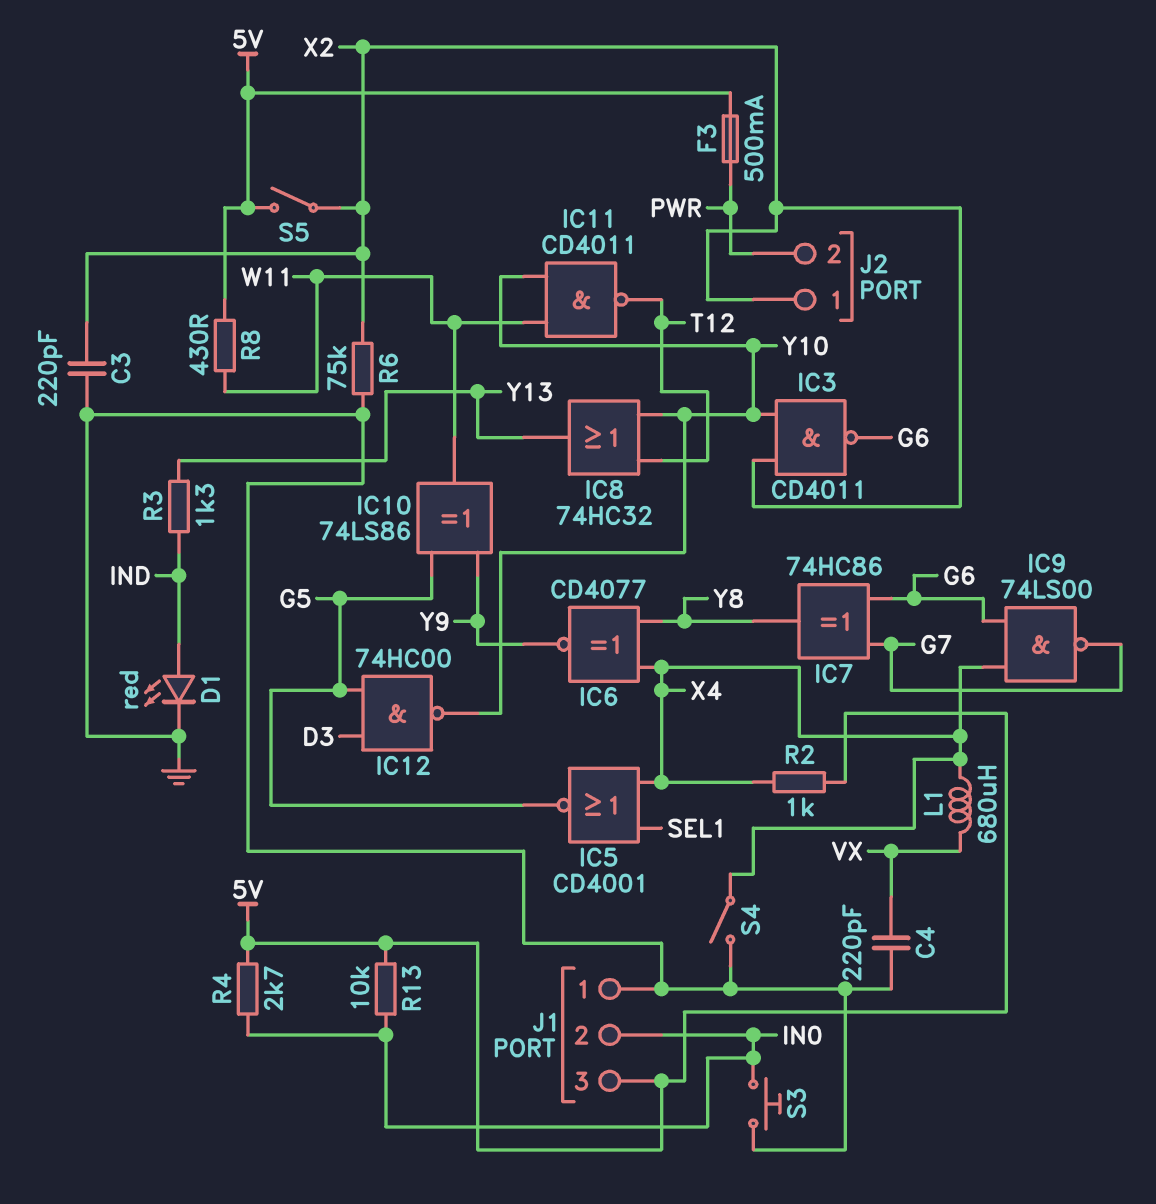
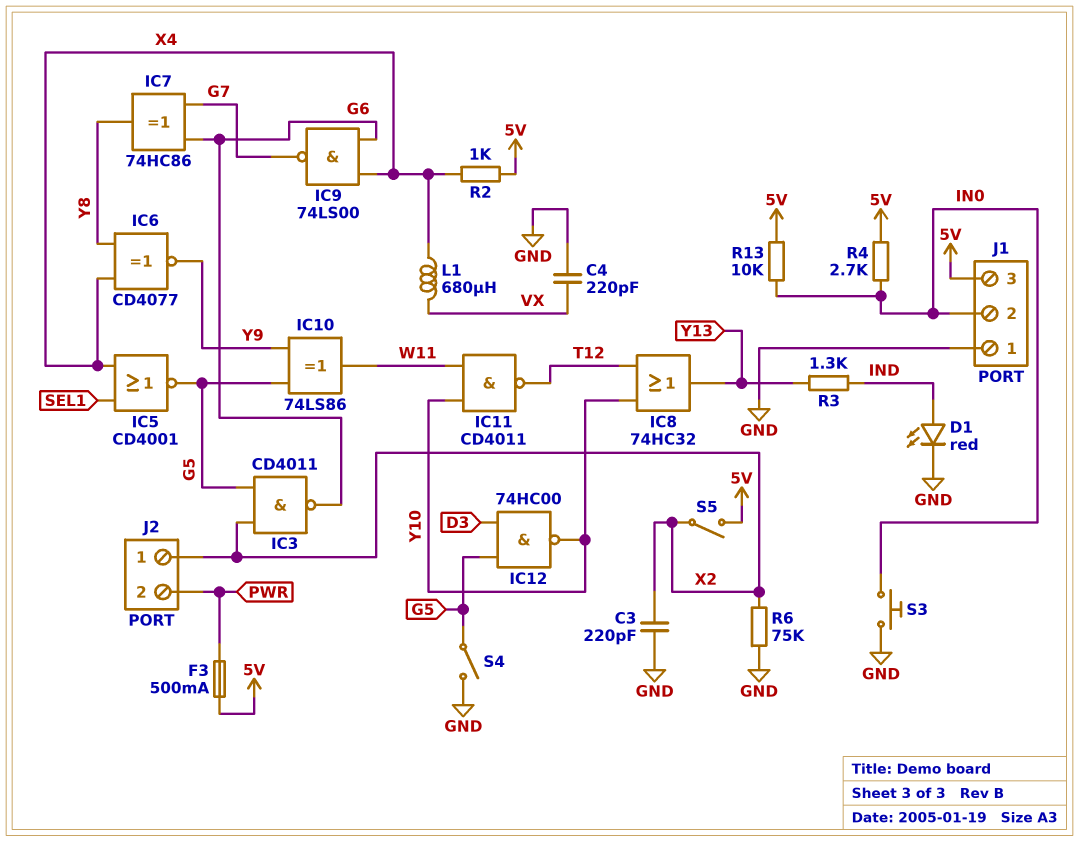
IC3: NAND CD4011 (in X2, in Y10, out G6) -> NAND CD4011 (in G5, in X2, out G6)
R8: 430 (5V, W11) -> none
S4: switch (GND, X4) -> switch (G5, GND)

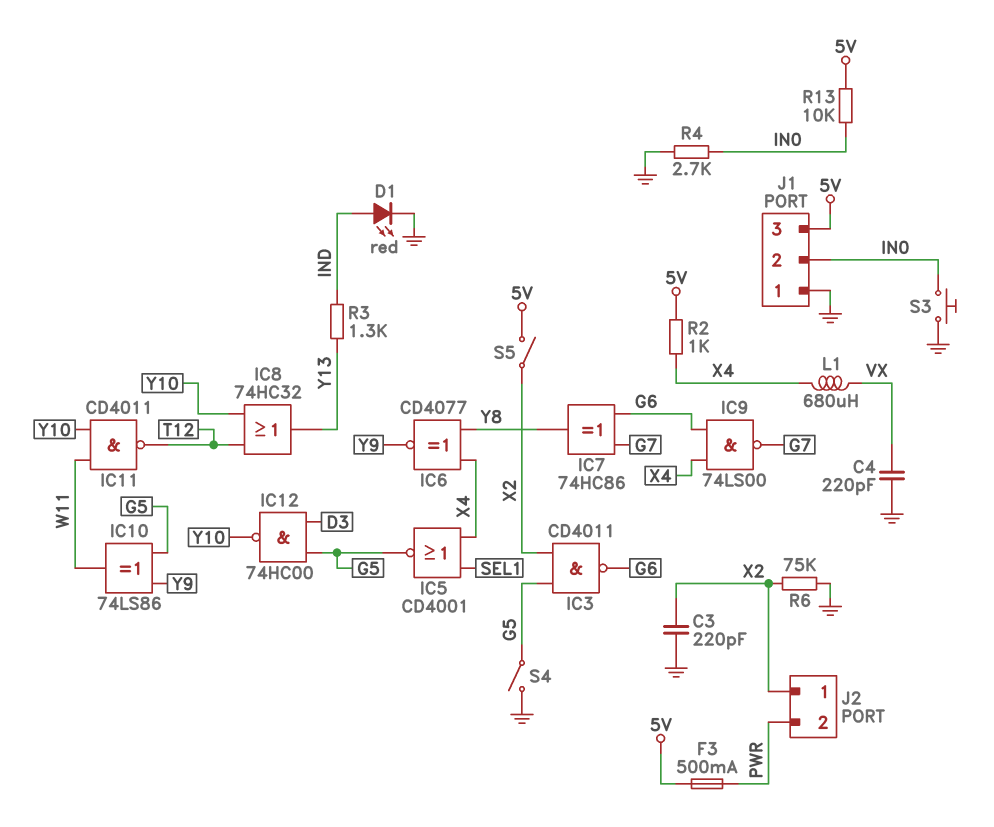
R4: 2.7k (5V, IN0) -> 2.7k (GND, IN0)

